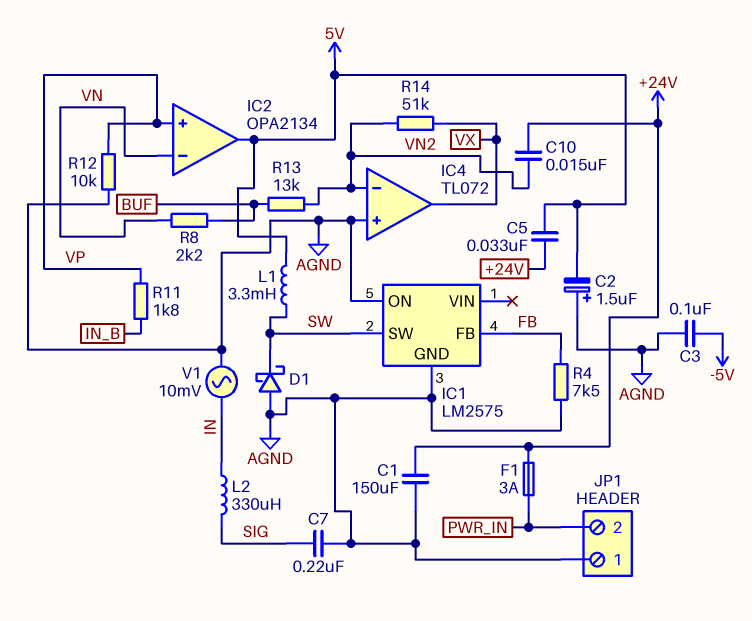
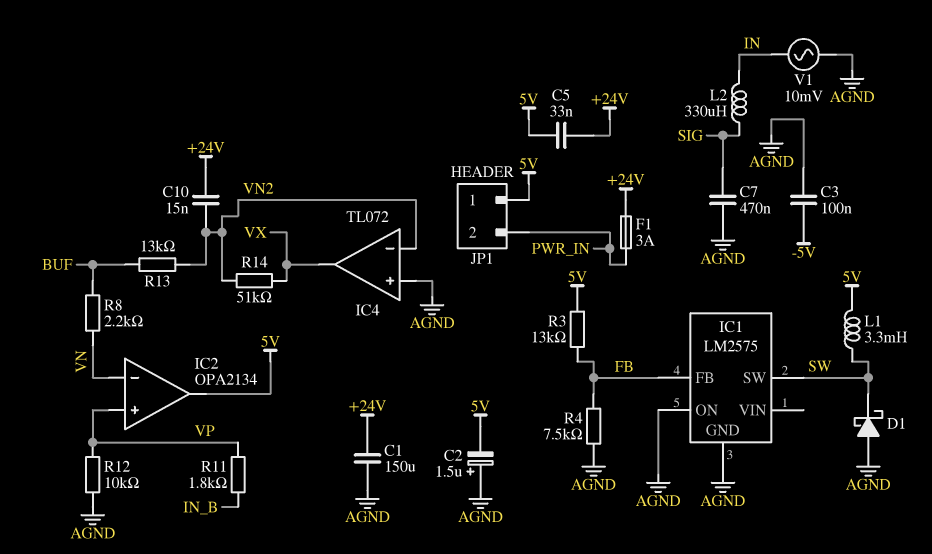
C7: 220nF (AGND, SIG) -> 470nF (AGND, SIG)
JP1 pin 1: AGND -> 5V
R3: none -> 13k (5V, FB)

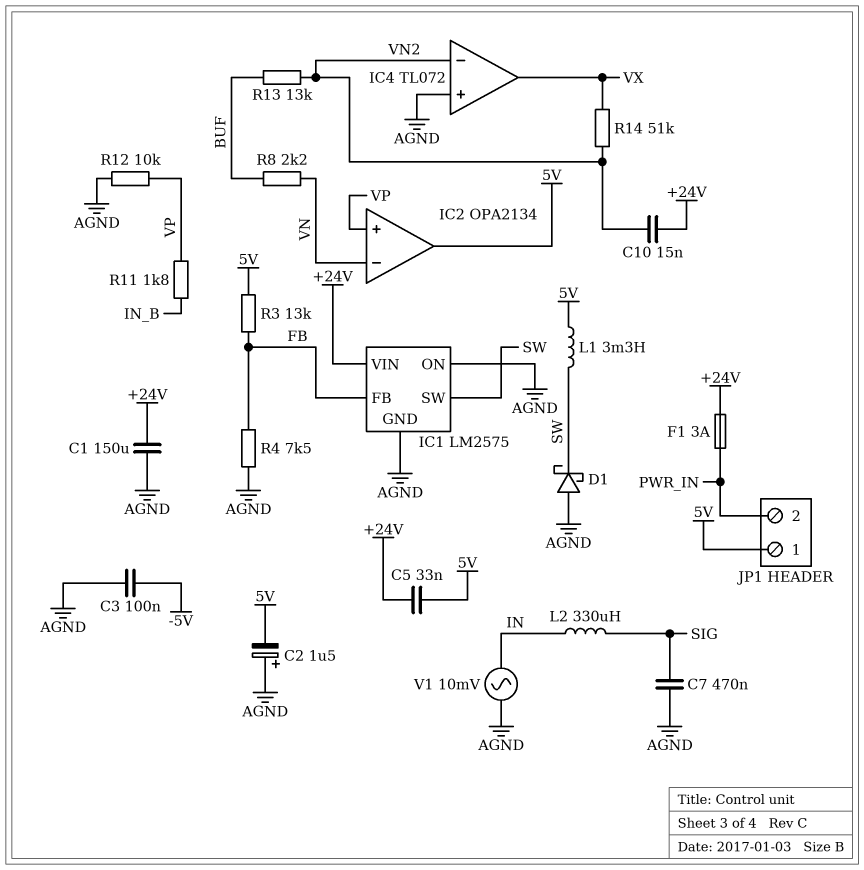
IC1 pin VIN: none -> +24V

